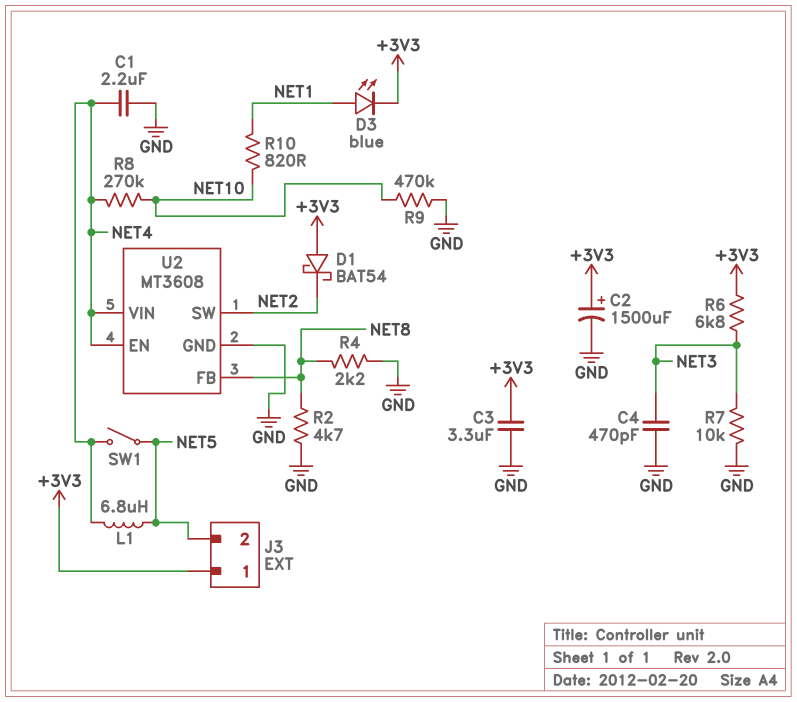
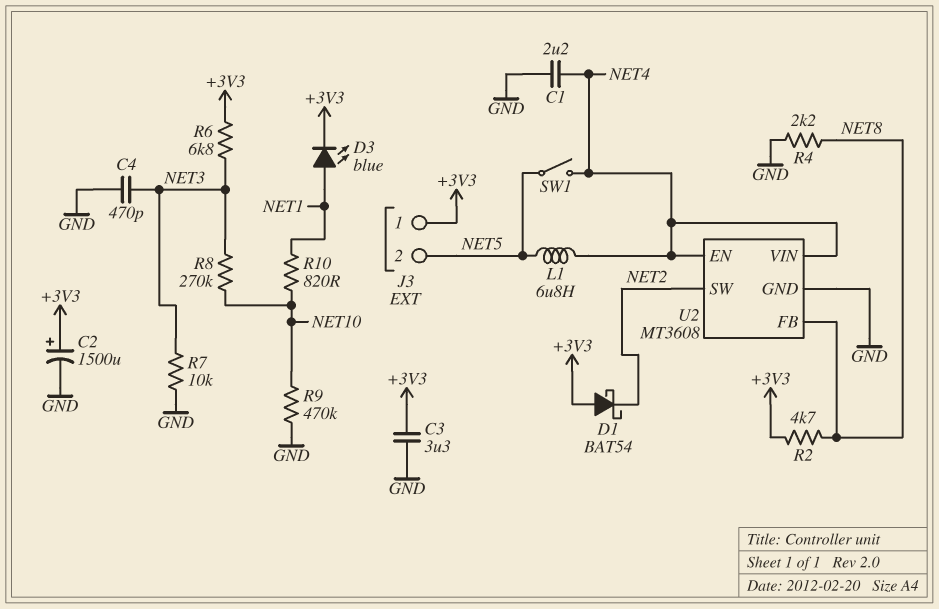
R2: 4.7k (GND, NET8) -> 4.7k (+3V3, NET8)
R8: 270k (NET4, NET10) -> 270k (NET3, NET10)

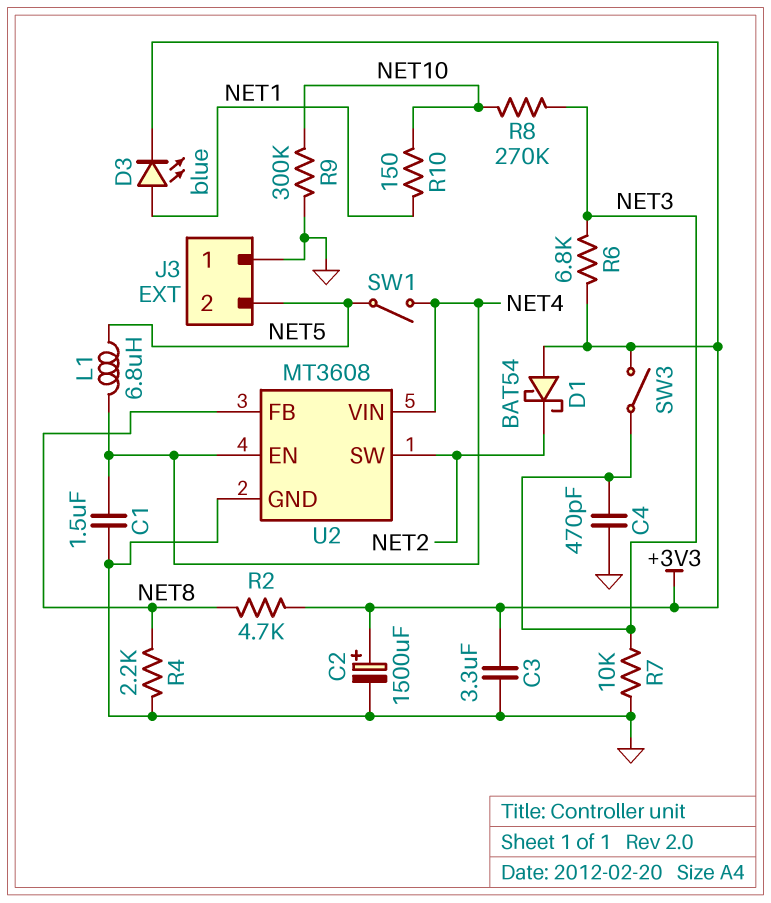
C1: 2.2uF (GND, NET4) -> 1.5uF (GND, NET4)
J3 pin 1: +3V3 -> GND
R9: 470k (GND, NET10) -> 300k (GND, NET10)
R10: 820 (NET1, NET10) -> 150 (NET1, NET10)
SW3: none -> switch (+3V3, NET3)

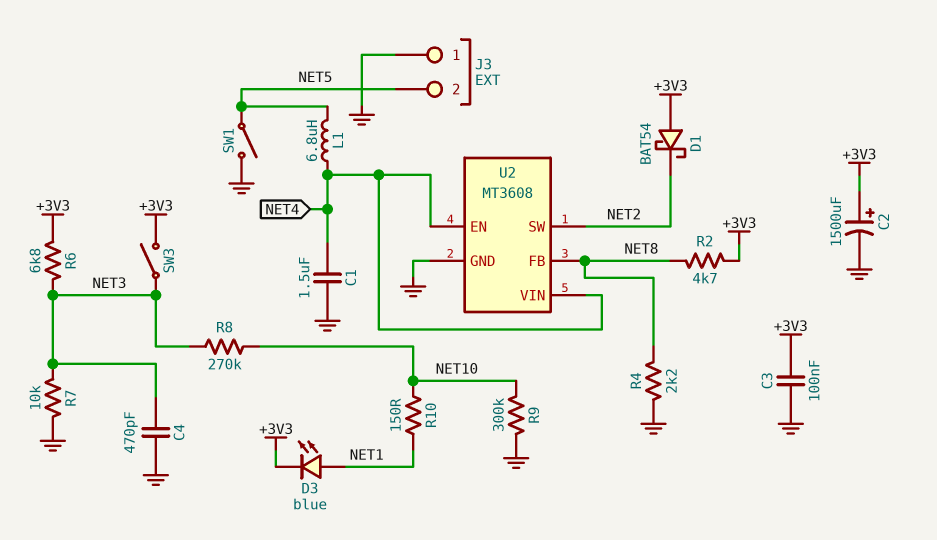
C3: 3.3uF (+3V3, GND) -> 100nF (+3V3, GND)
SW1: switch (NET4, NET5) -> switch (GND, NET5)

